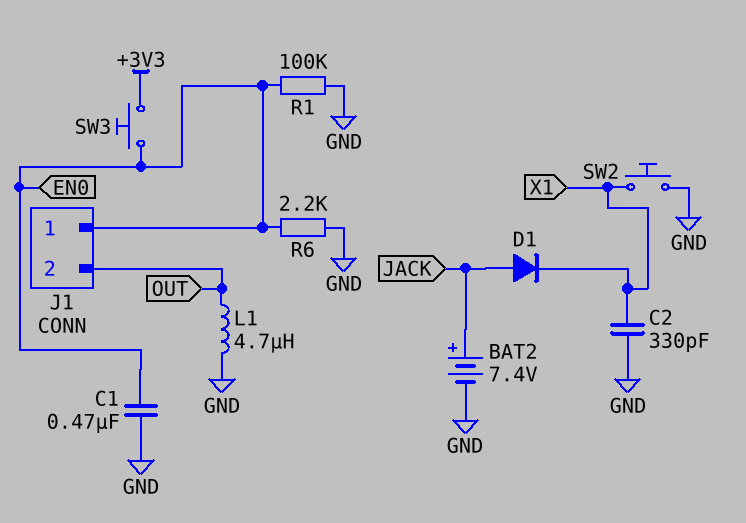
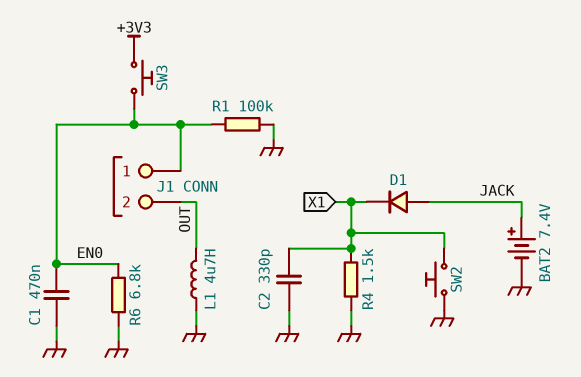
R4: none -> 1.5k (GND, X1)
R6: 2.2k (EN0, GND) -> 6.8k (EN0, GND)

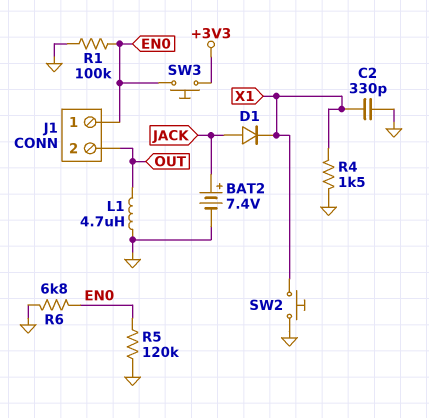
C1: 470nF (EN0, GND) -> none
R5: none -> 120k (EN0, GND)

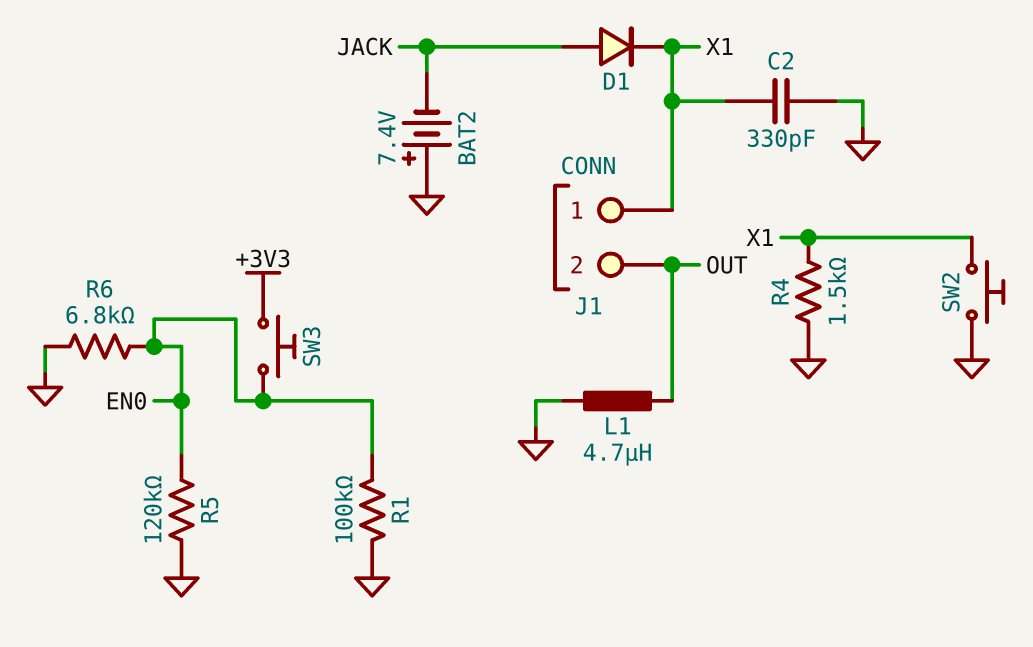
BAT2: 7.4V (plus JACK, minus GND) -> 7.4V (plus GND, minus JACK)
J1 pin 1: EN0 -> X1

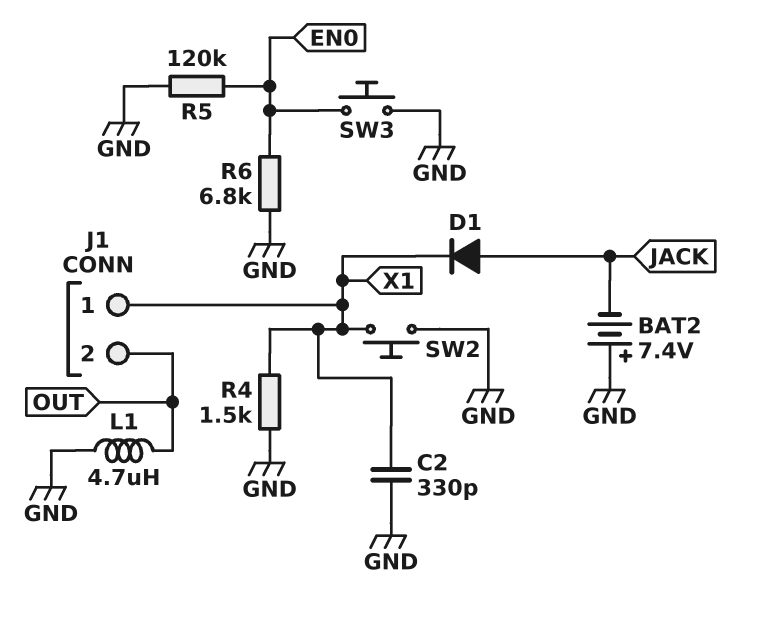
R1: 100k (EN0, GND) -> none
SW3: button (+3V3, EN0) -> button (EN0, GND)

